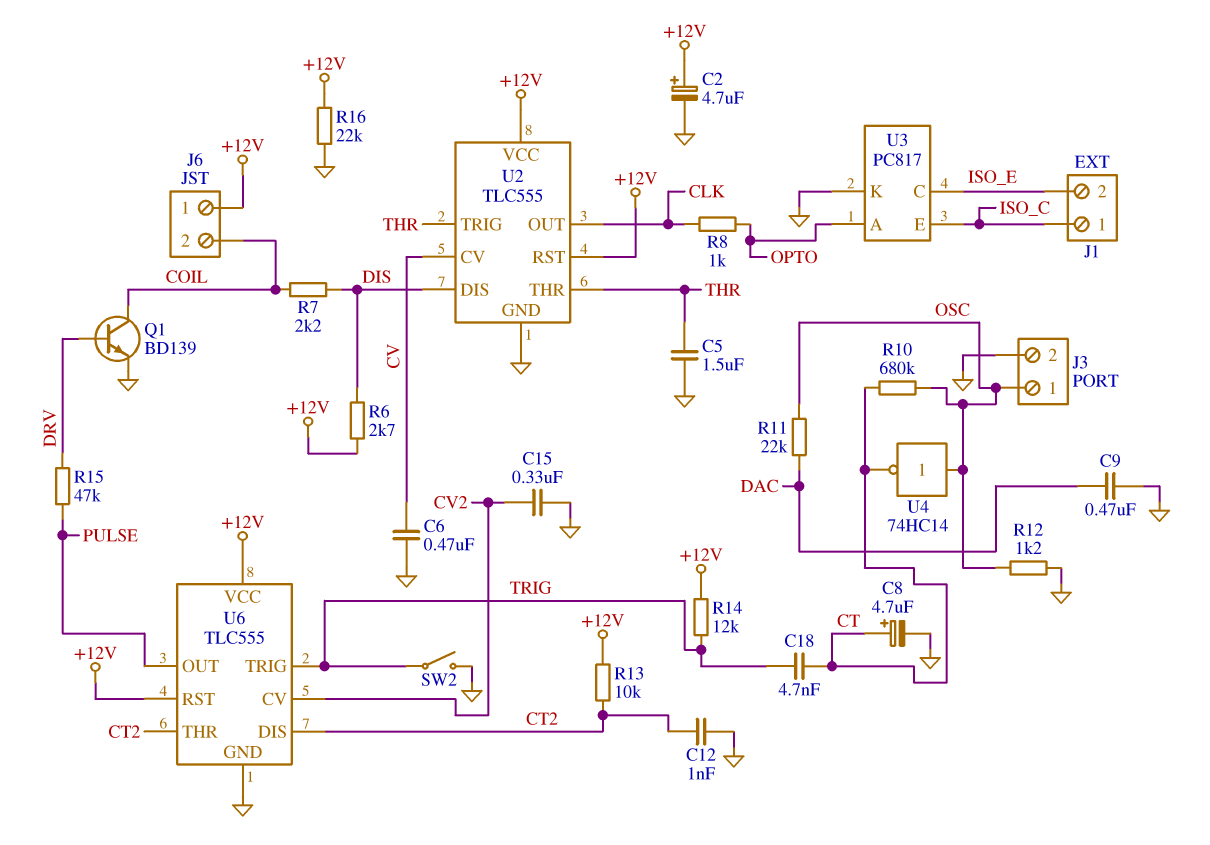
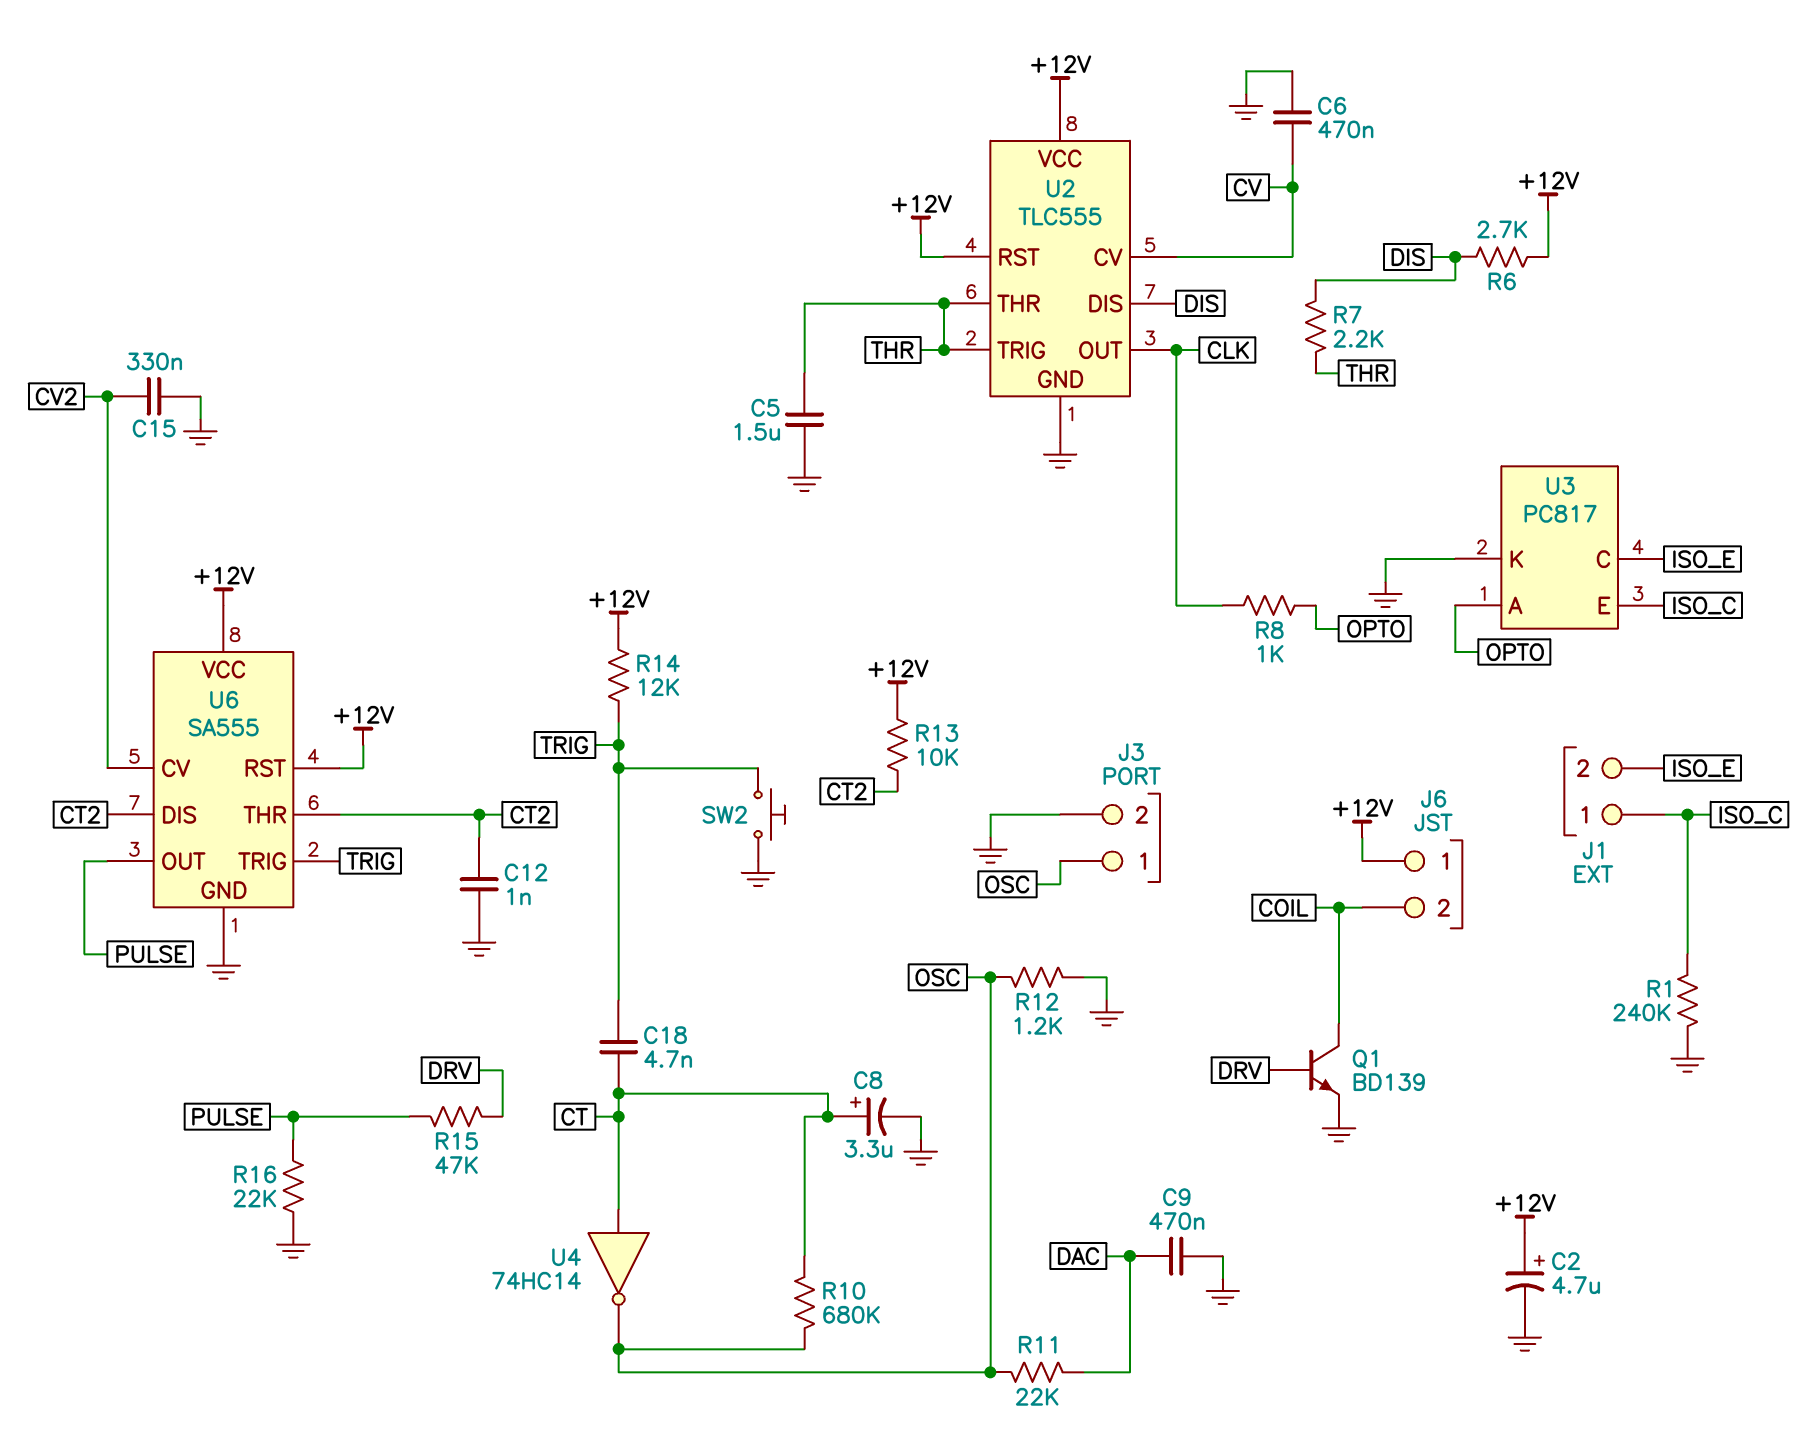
C8: 4.7uF (plus CT, minus GND) -> 3.3uF (plus CT, minus GND)
R1: none -> 240k (GND, ISO_C)
R7: 2.2k (COIL, DIS) -> 2.2k (DIS, THR)
R16: 22k (+12V, GND) -> 22k (GND, PULSE)
SW2: switch (GND, TRIG) -> button (GND, TRIG)
U4: NOT 74HC14 (in OSC, out CT) -> NOT 74HC14 (in CT, out OSC)
U6: TLC555 -> SA555

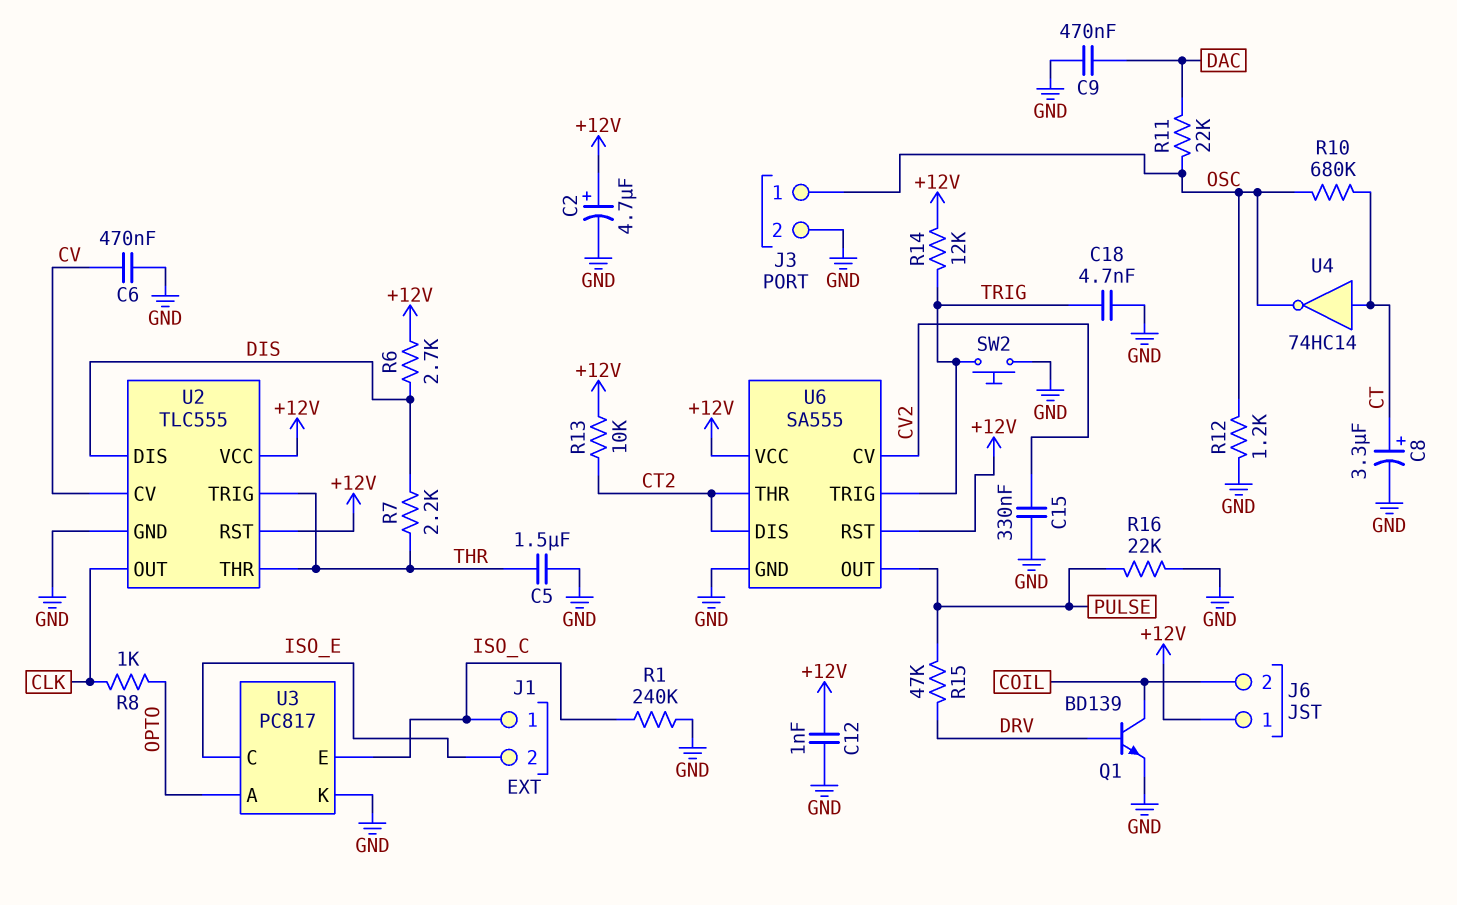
C12: 1nF (CT2, GND) -> 1nF (+12V, GND)
C18: 4.7nF (CT, TRIG) -> 4.7nF (GND, TRIG)

